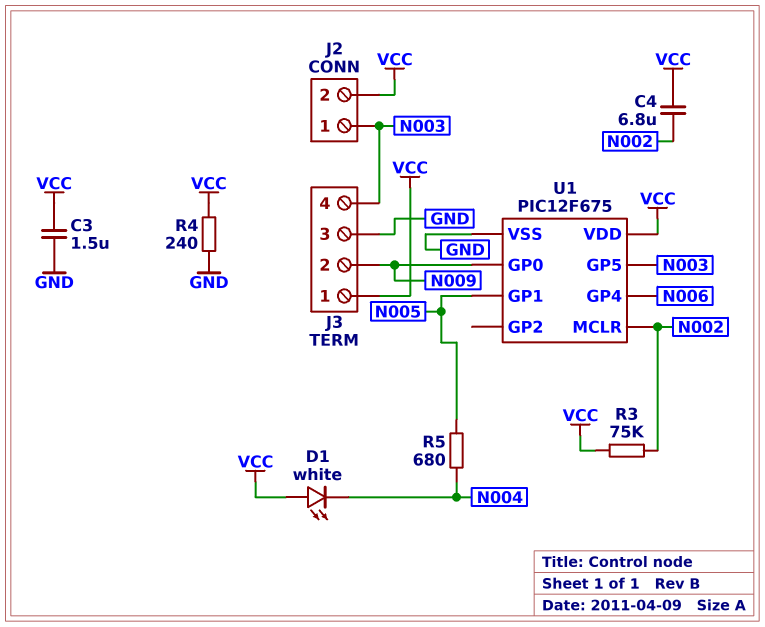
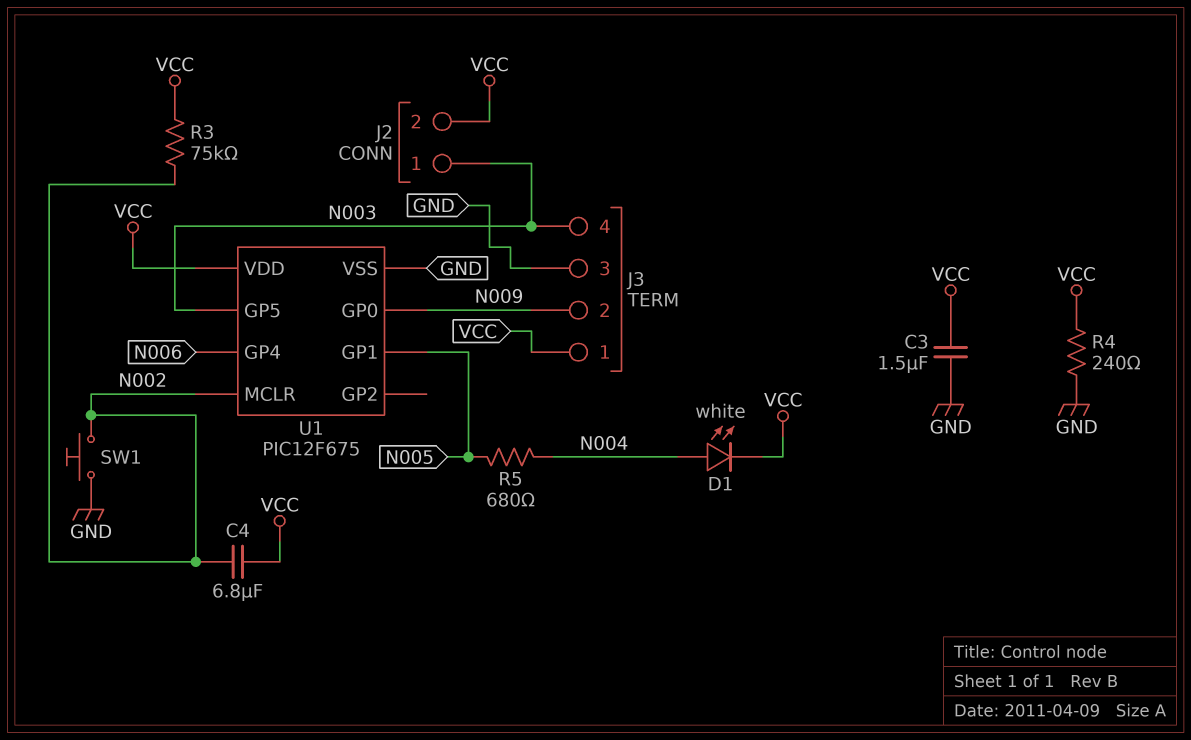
D1: LED white (A VCC, K N004) -> LED white (A N004, K VCC)
SW1: none -> button (GND, N002)

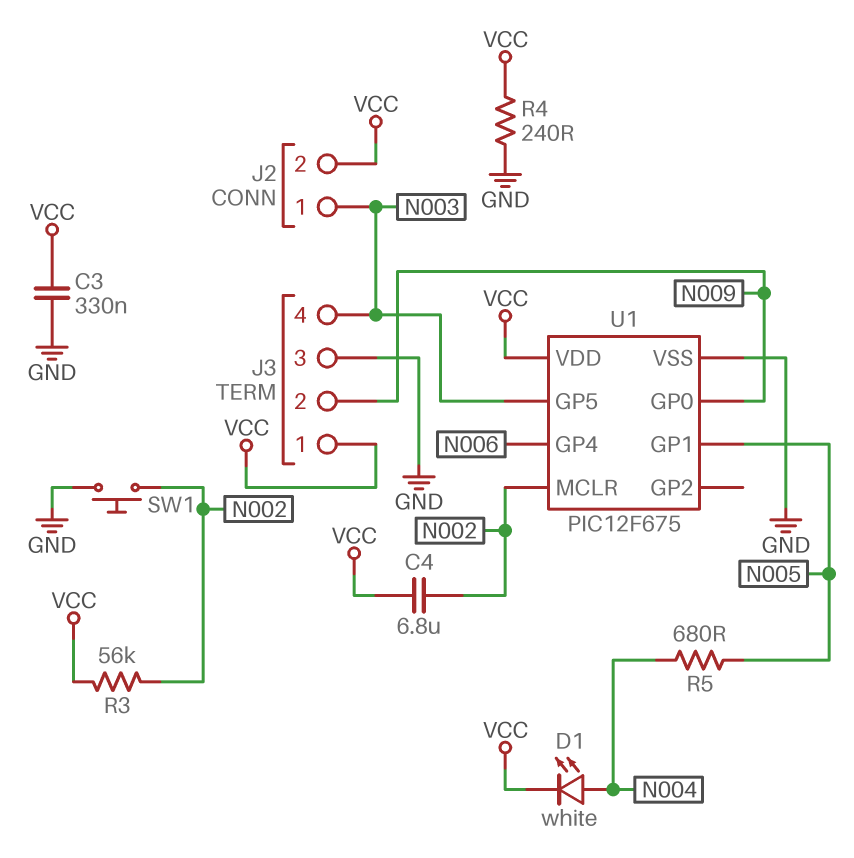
C3: 1.5uF (GND, VCC) -> 330nF (GND, VCC)
R3: 75k (N002, VCC) -> 56k (N002, VCC)

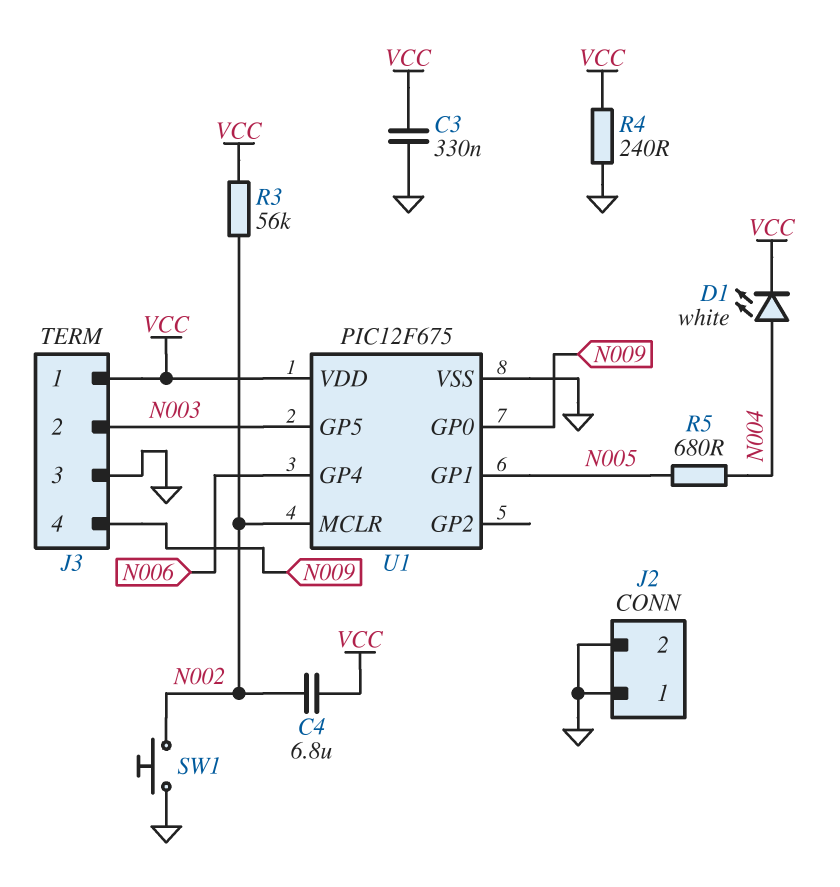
J2 pin 1: N003 -> GND
J2 pin 2: VCC -> GND
J3 pin 2: N009 -> N003
J3 pin 4: N003 -> N009

